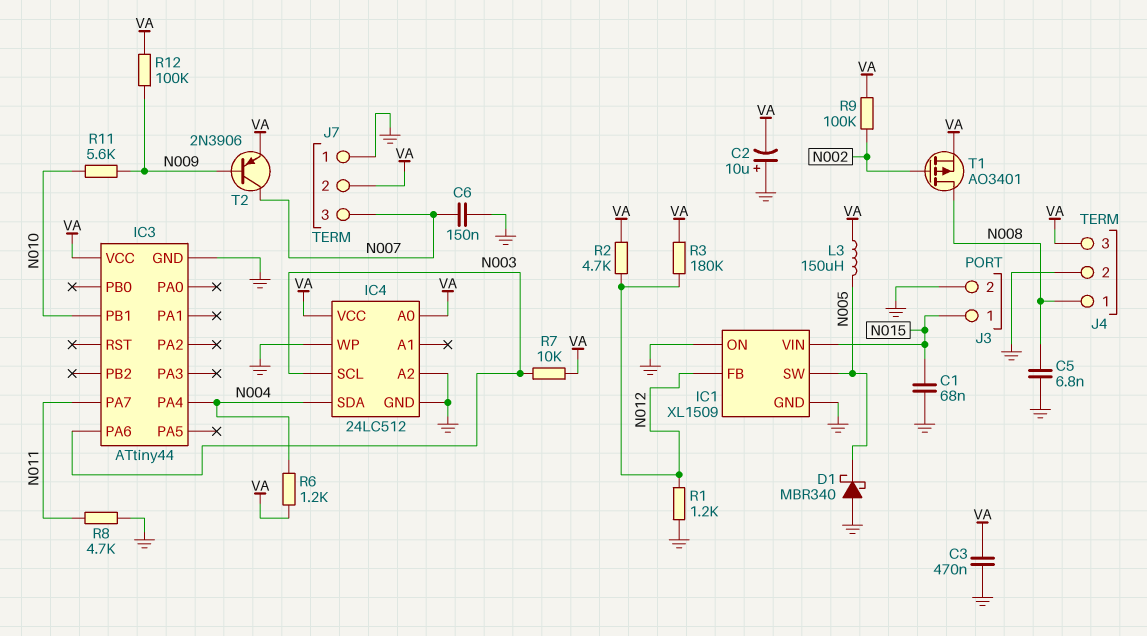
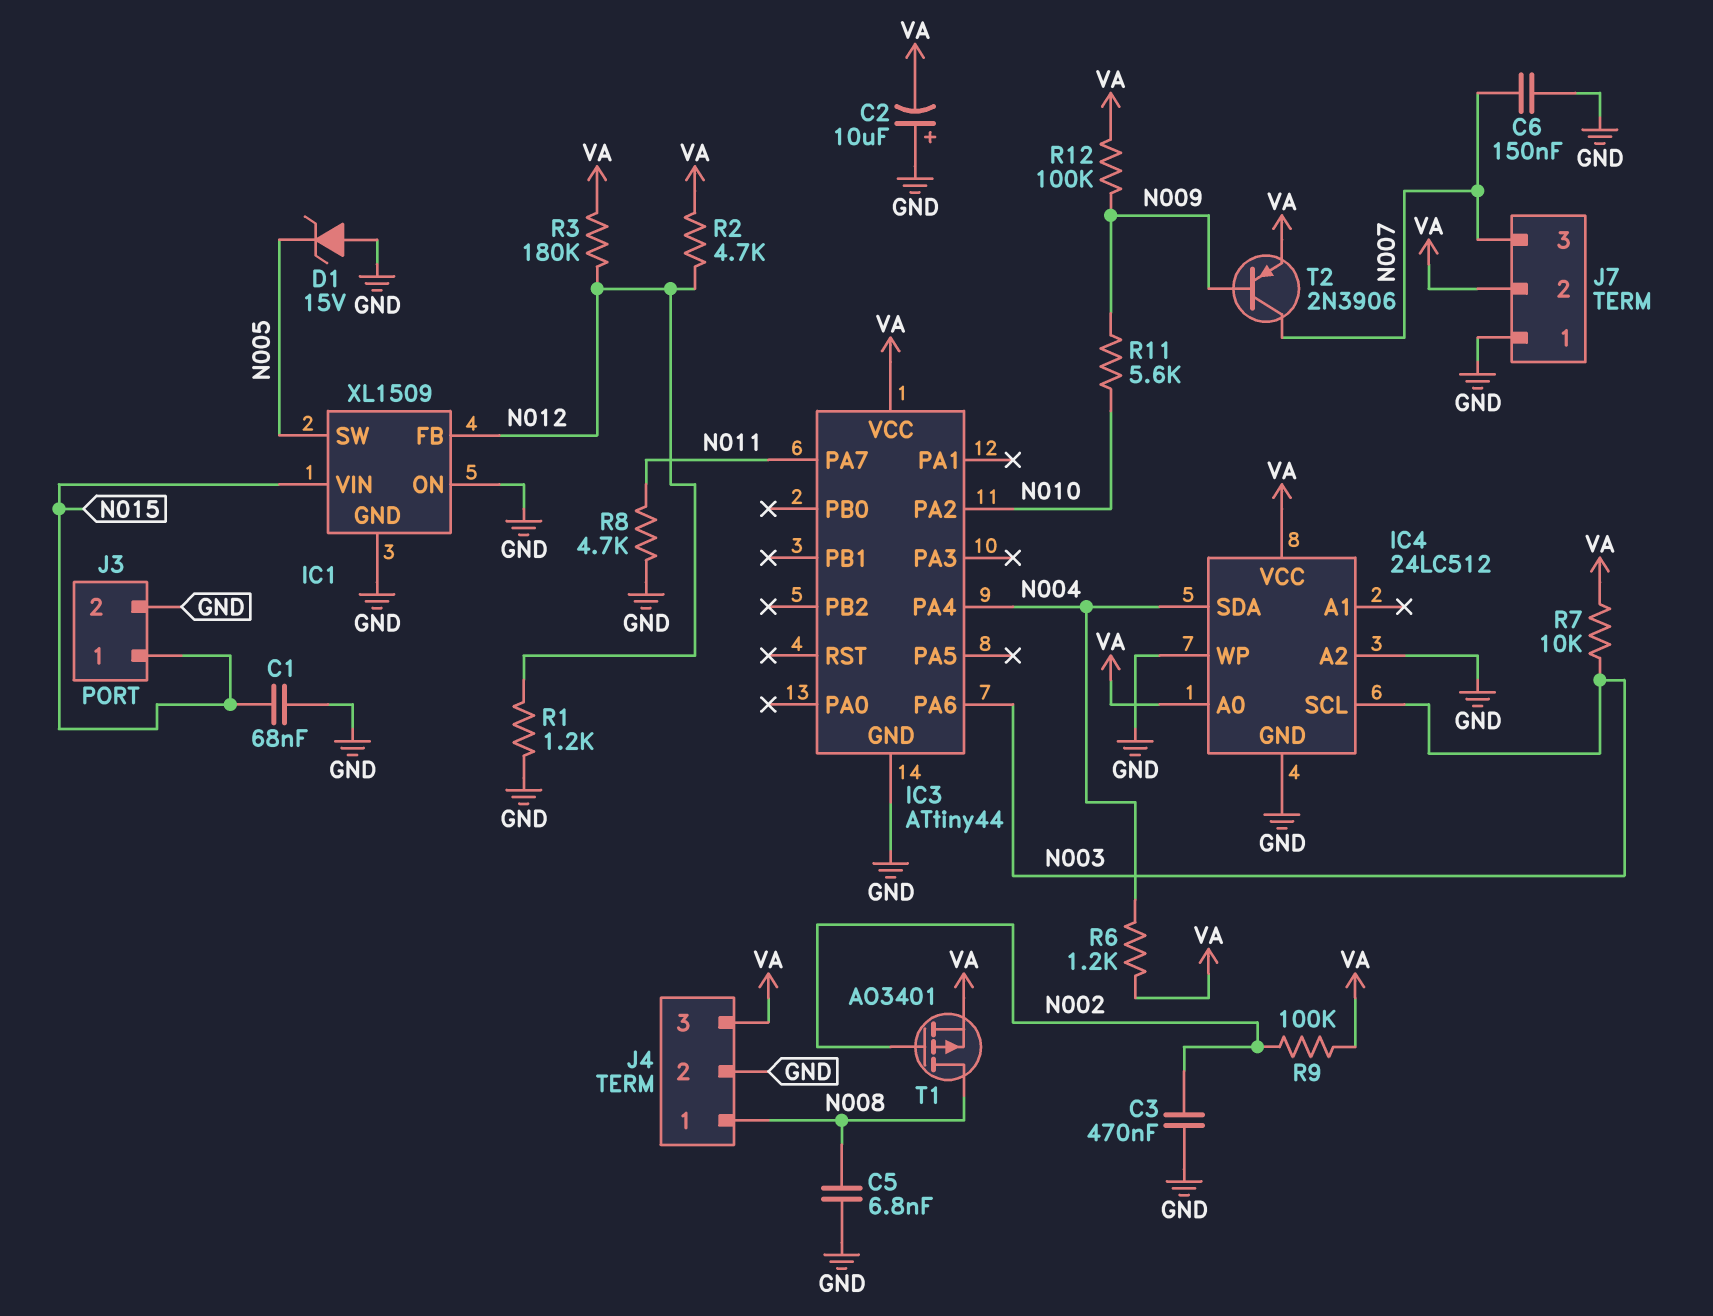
C3: 470nF (GND, VA) -> 470nF (GND, N002)
D1: schottky MBR340 (A GND, K N005) -> zener 15V (A GND, K N005)
IC3 pin PA2: none -> N010
IC3 pin PB1: N010 -> none
L3: 150uH (N005, VA) -> none

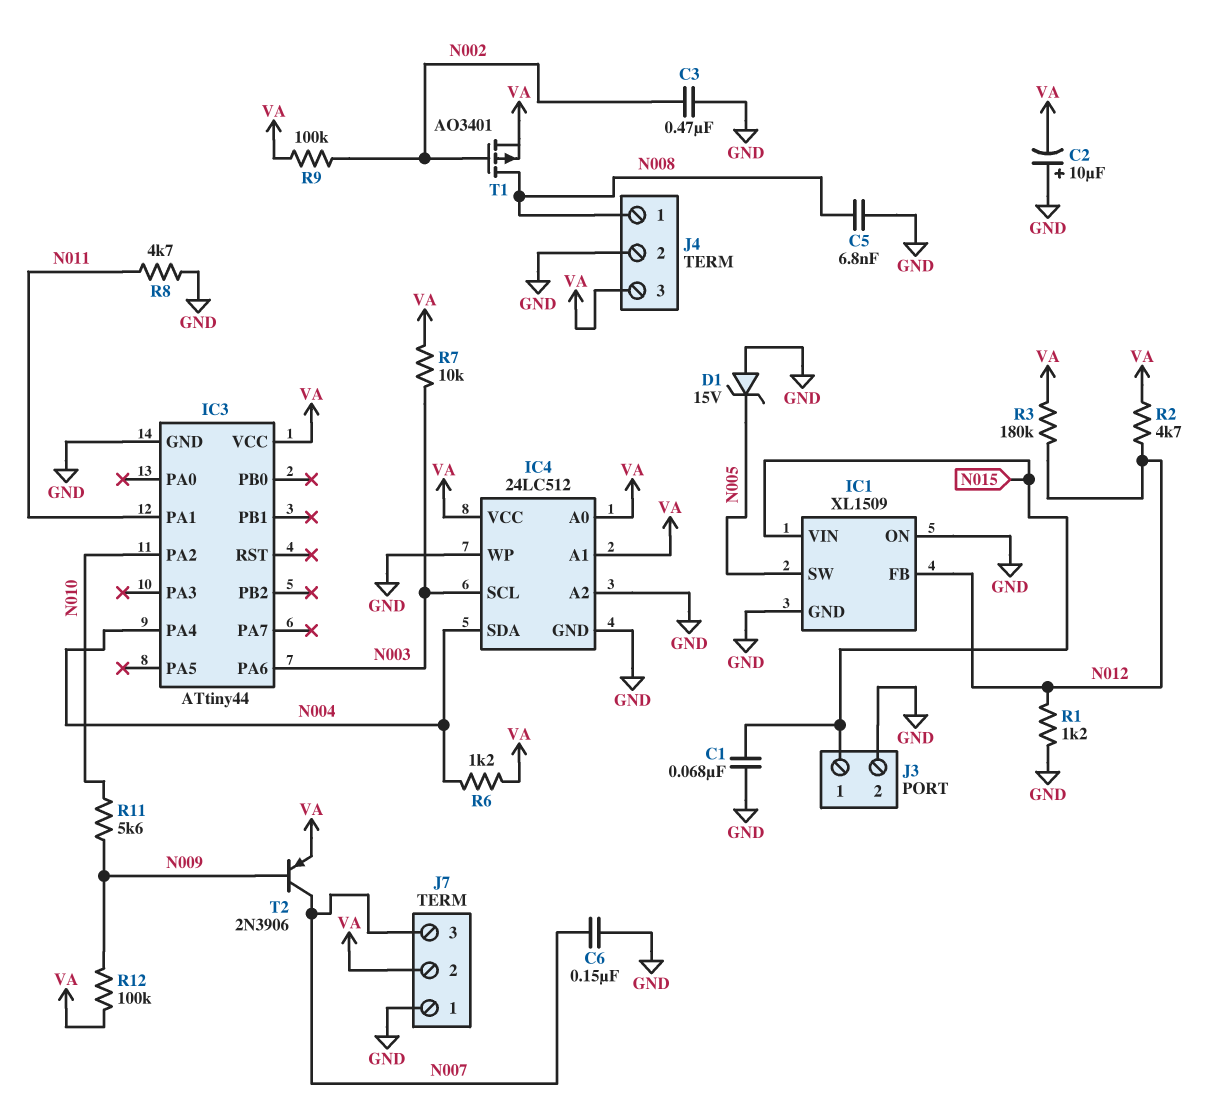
IC3 pin PA1: none -> N011
IC3 pin PA7: N011 -> none
IC4 pin A1: none -> VA

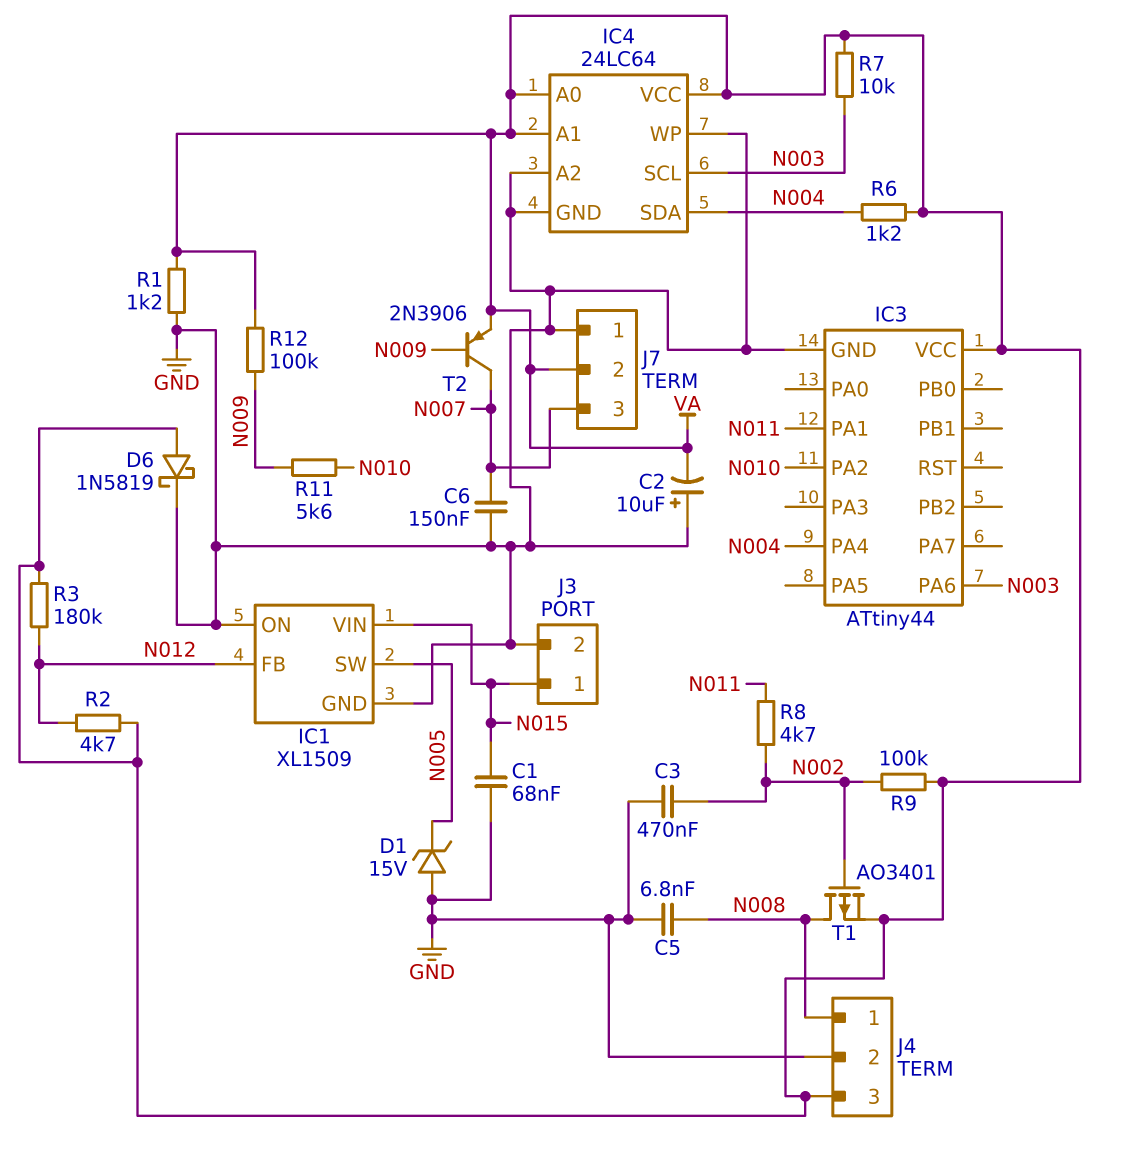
D6: none -> schottky 1N5819 (A VA, K GND)
IC4: 24LC512 -> 24LC64
R1: 1.2k (GND, N012) -> 1.2k (GND, VA)
R8: 4.7k (GND, N011) -> 4.7k (N002, N011)

